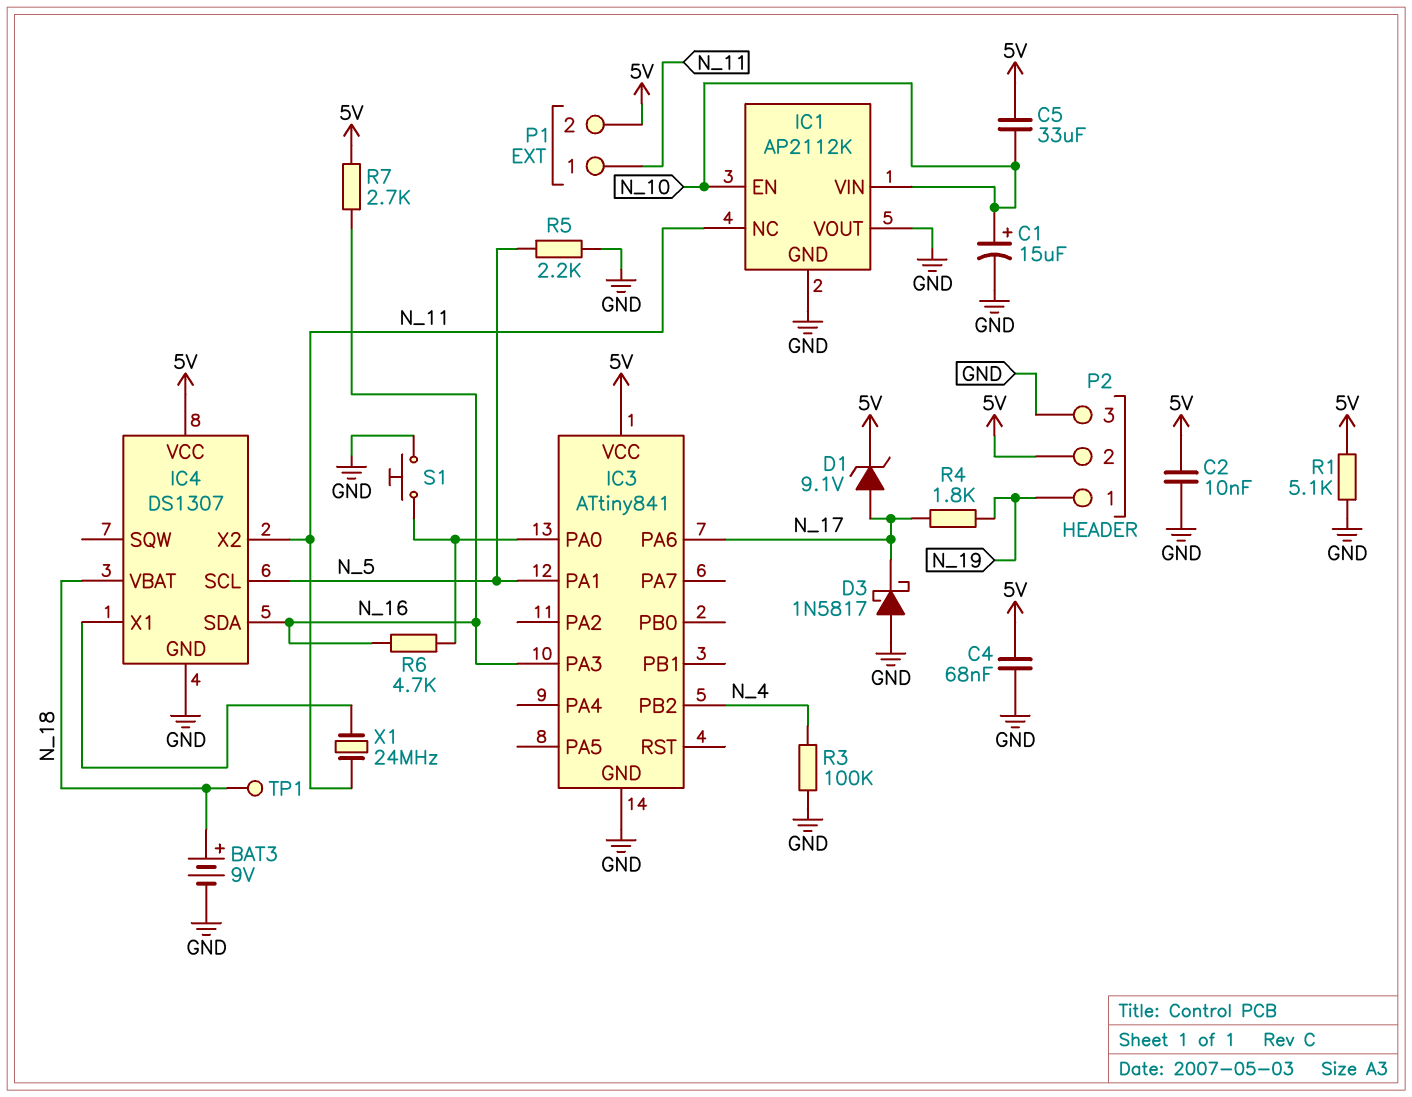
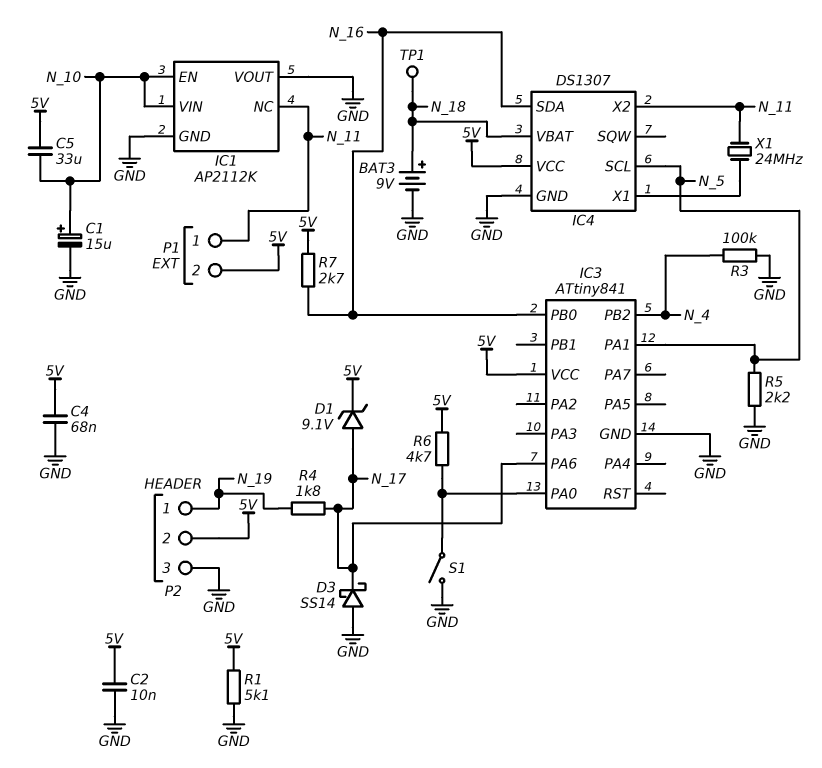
D3: schottky 1N5817 (A GND, K N_17) -> schottky SS14 (A GND, K N_17)
IC3 pin PA3: N_16 -> none
IC3 pin PB0: none -> N_16
R6: 4.7k (IC3/PA0, N_16) -> 4.7k (5V, IC3/PA0)
S1: button (GND, IC3/PA0) -> switch (GND, IC3/PA0)

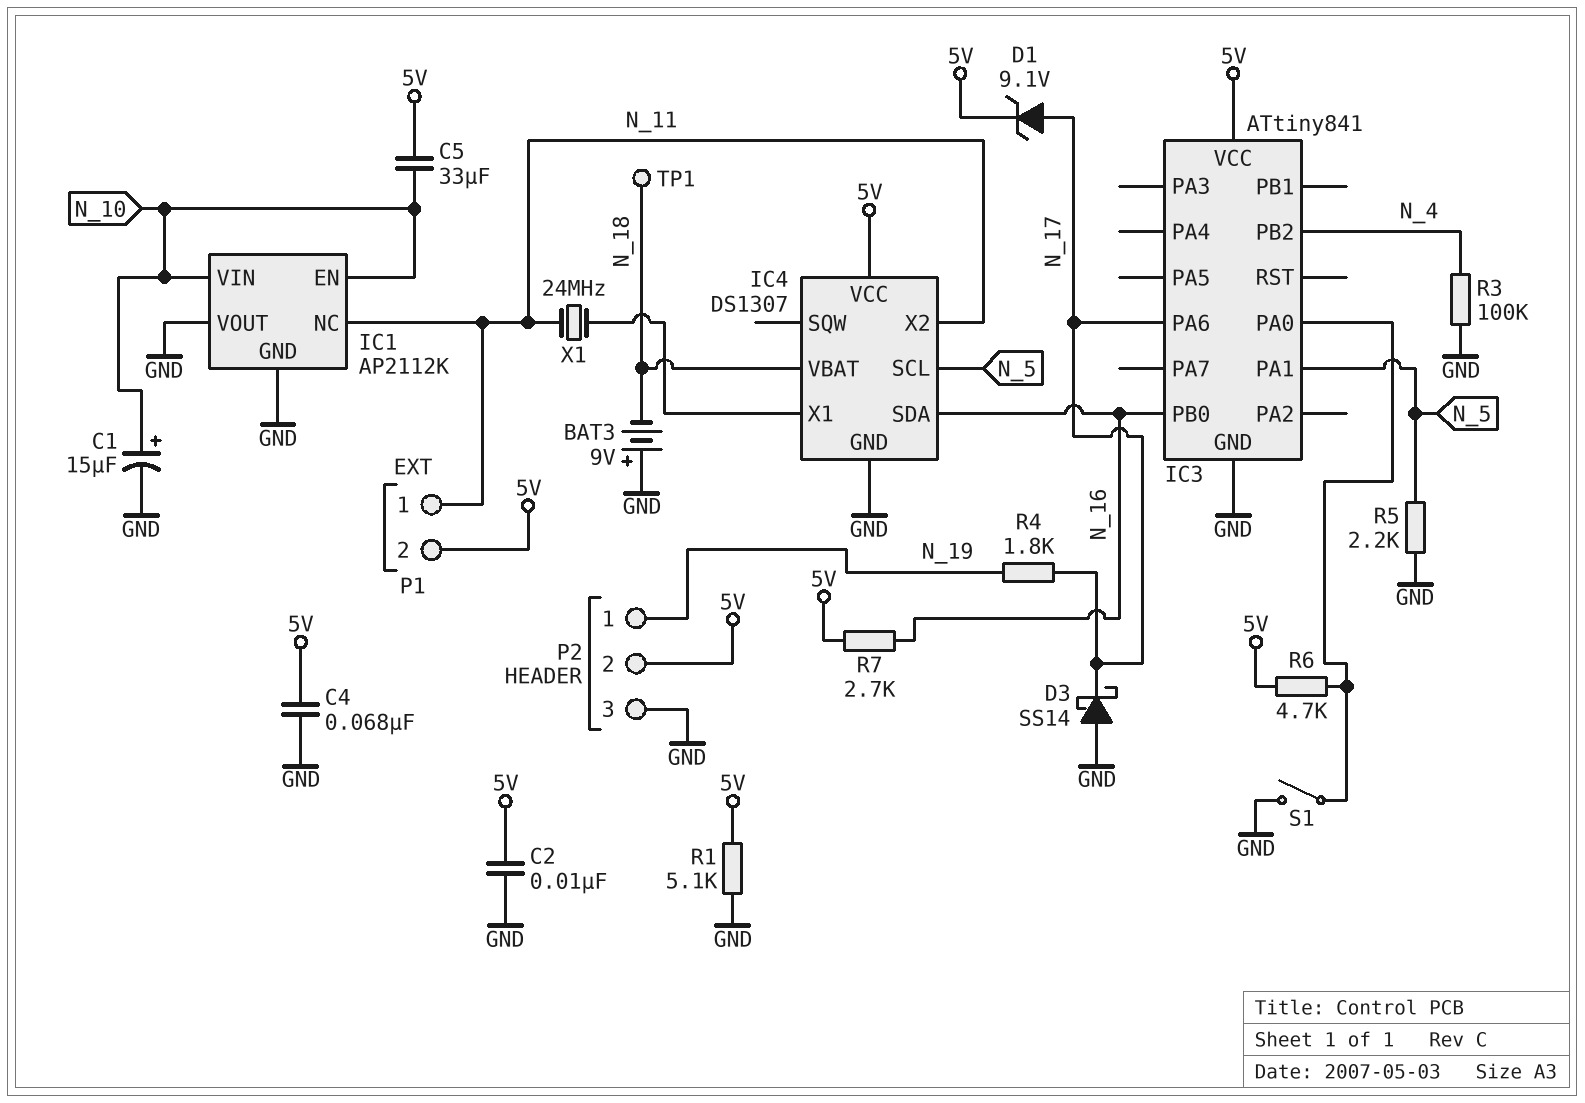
BAT3: 9V (plus N_18, minus GND) -> 9V (plus GND, minus N_18)

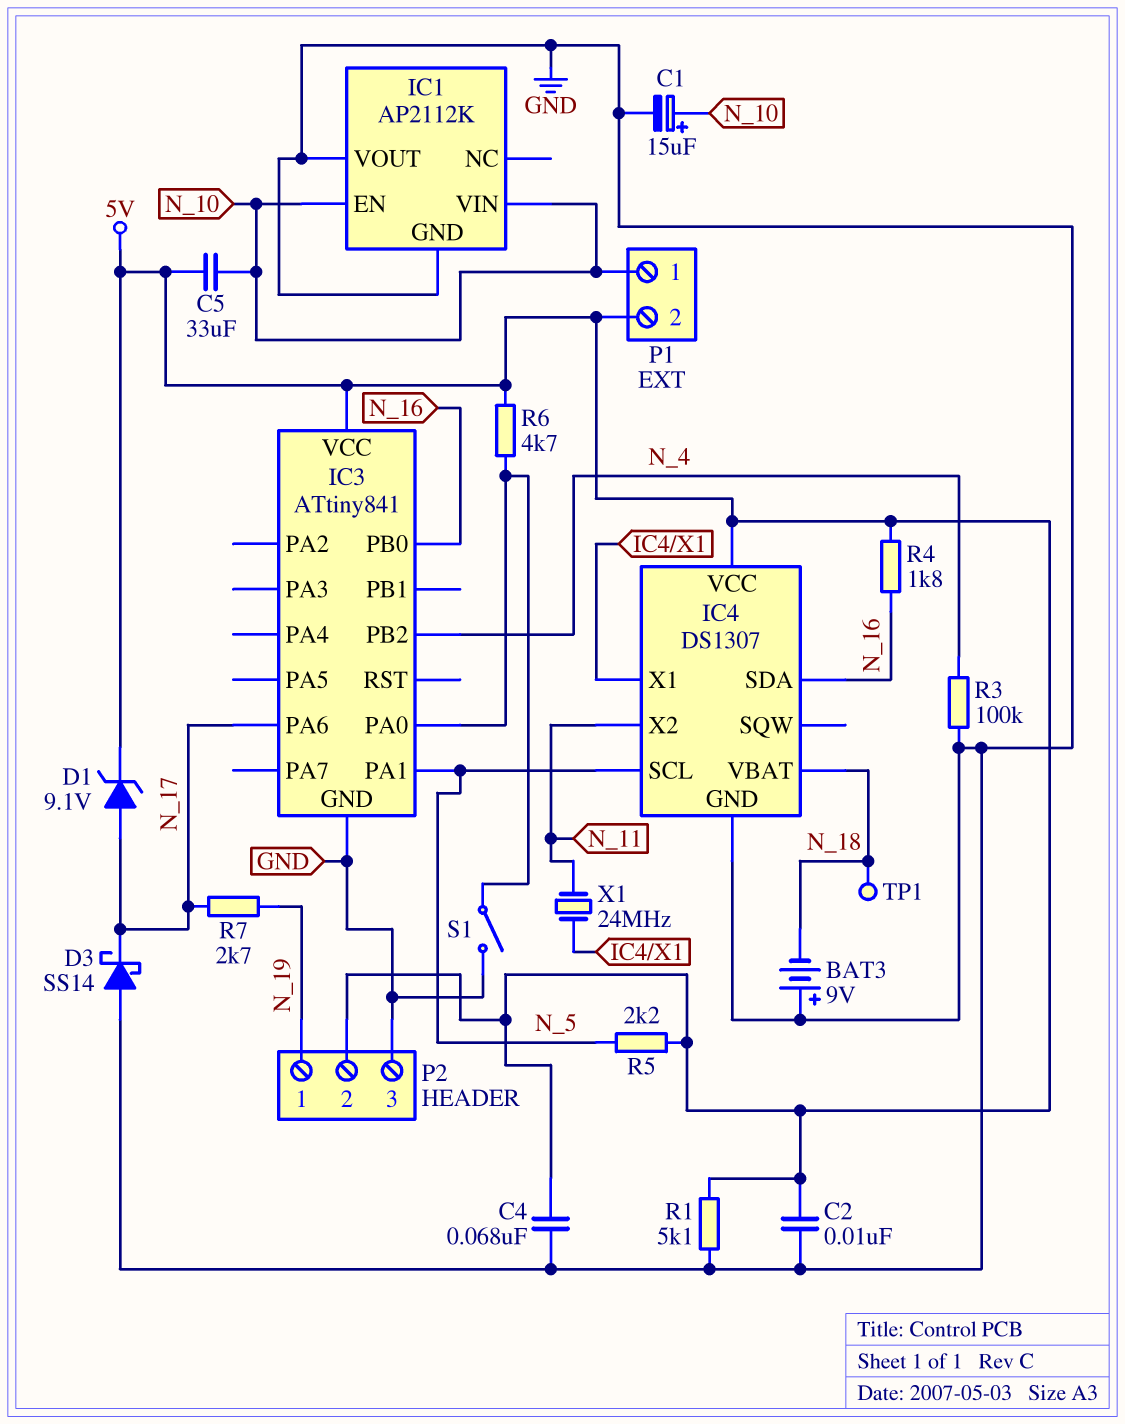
IC1 pin NC: N_11 -> none
P1 pin 1: N_11 -> N_10
R4: 1.8k (N_17, N_19) -> 1.8k (5V, N_16)
R5: 2.2k (GND, N_5) -> 2.2k (5V, N_5)
R7: 2.7k (5V, N_16) -> 2.7k (N_17, N_19)

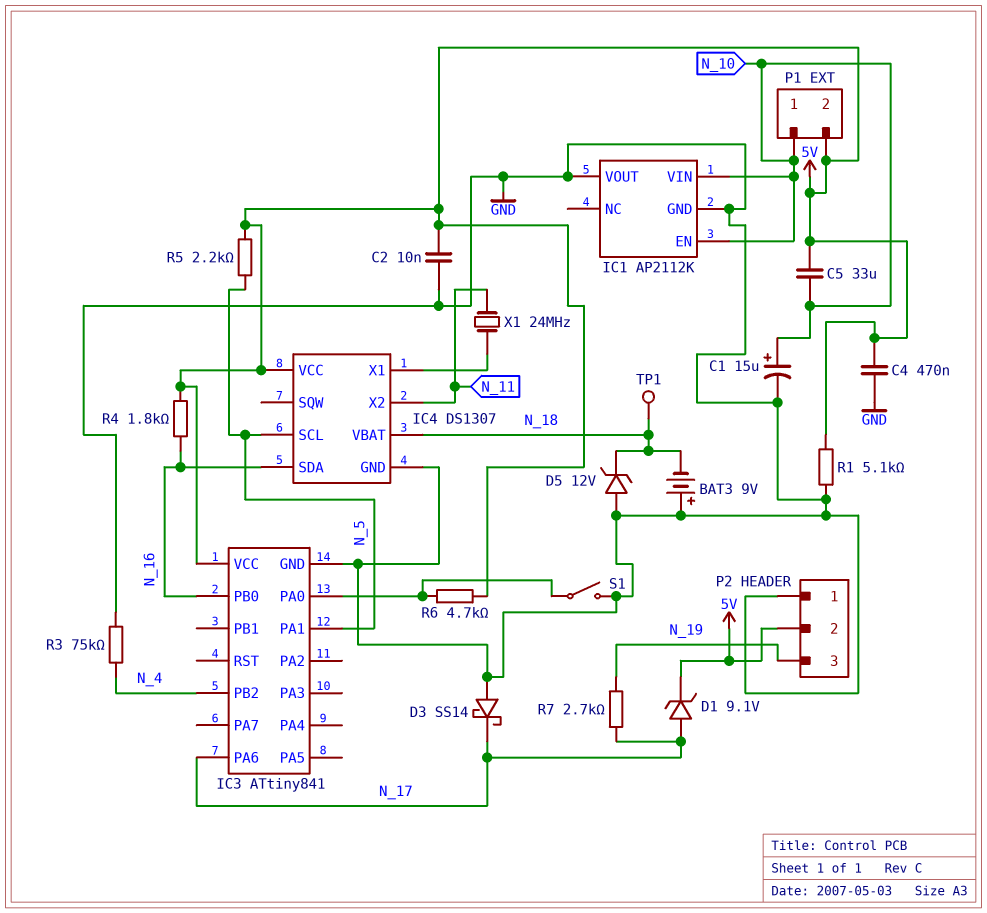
C4: 68nF (5V, GND) -> 470nF (5V, GND)
D5: none -> zener 12V (A GND, K N_18)
P2 pin 1: N_19 -> GND
P2 pin 3: GND -> N_19
R3: 100k (GND, N_4) -> 75k (GND, N_4)

